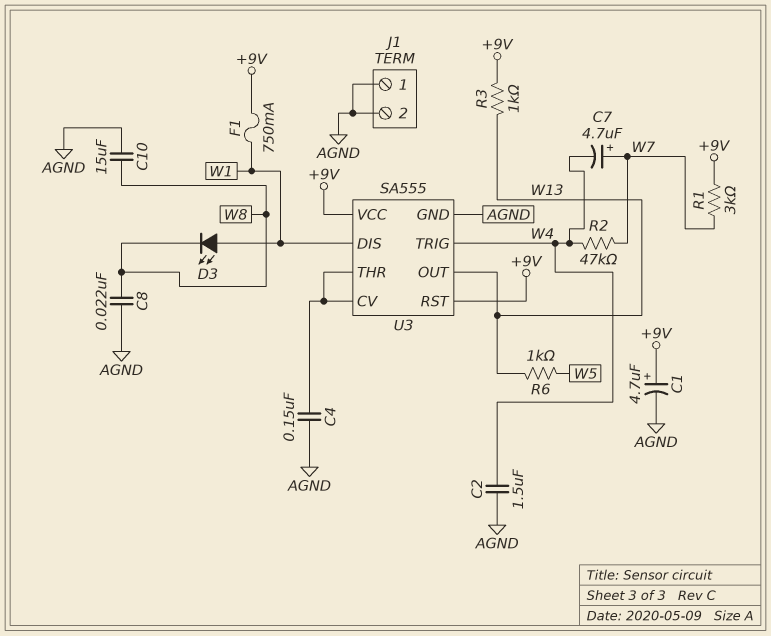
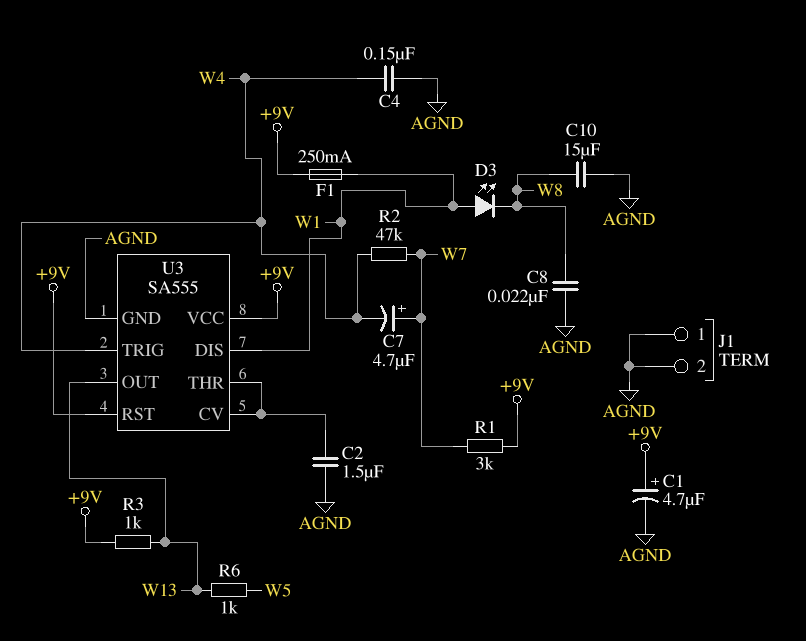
C2: 1.5uF (AGND, W4) -> 1.5uF (AGND, U3/CV)
C4: 150nF (AGND, U3/CV) -> 150nF (AGND, W4)
F1: 750mA (+9V, W1) -> 250mA (+9V, W1)

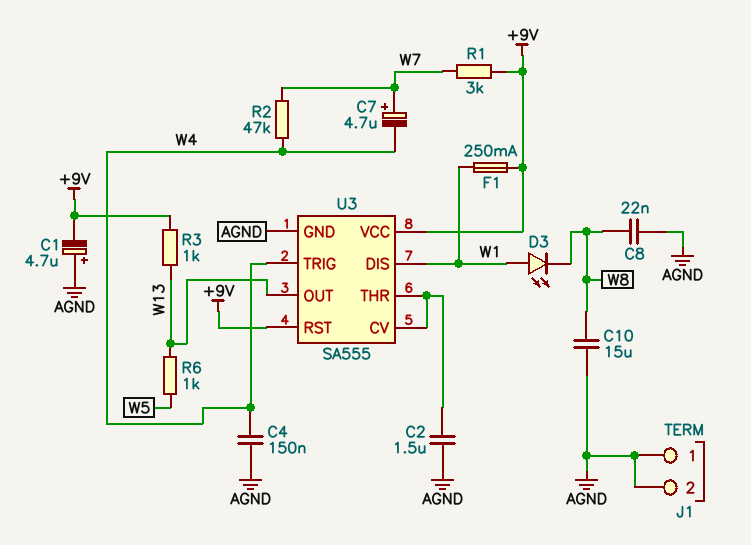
C1: 4.7uF (plus +9V, minus AGND) -> 4.7uF (plus AGND, minus +9V)

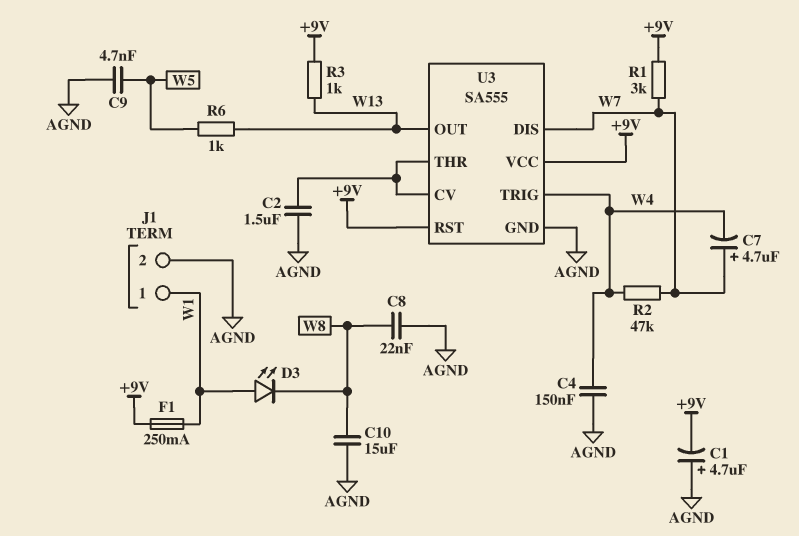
C9: none -> 4.7nF (AGND, W5)
J1 pin 1: AGND -> W1
U3 pin DIS: W1 -> W7

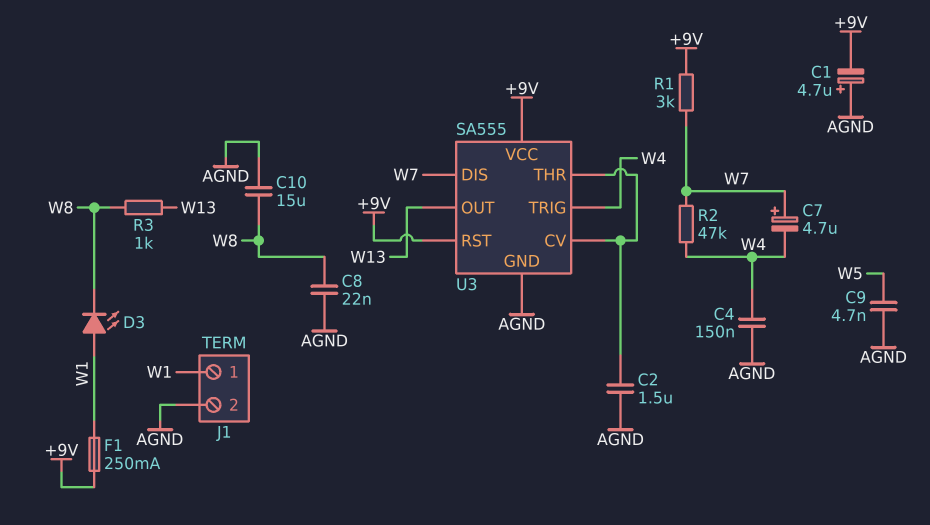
R3: 1k (+9V, W13) -> 1k (W8, W13)
R6: 1k (W5, W13) -> none

